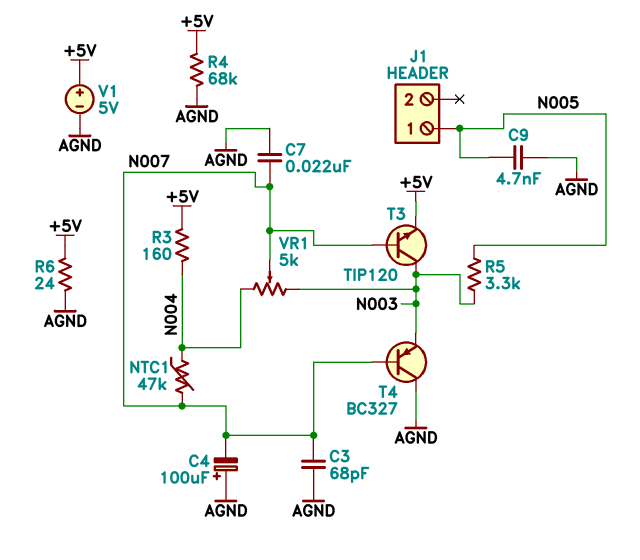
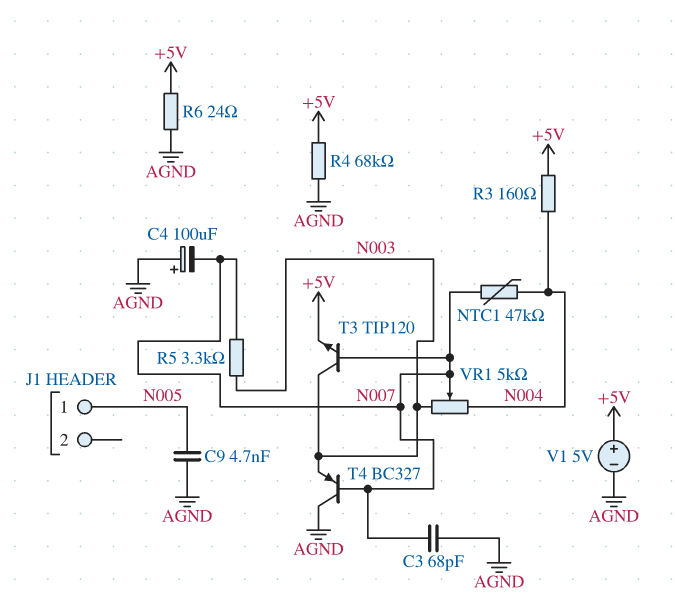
C7: 22nF (AGND, N007) -> none
R5: 3.3k (N003, N005) -> 3.3k (N003, N007)

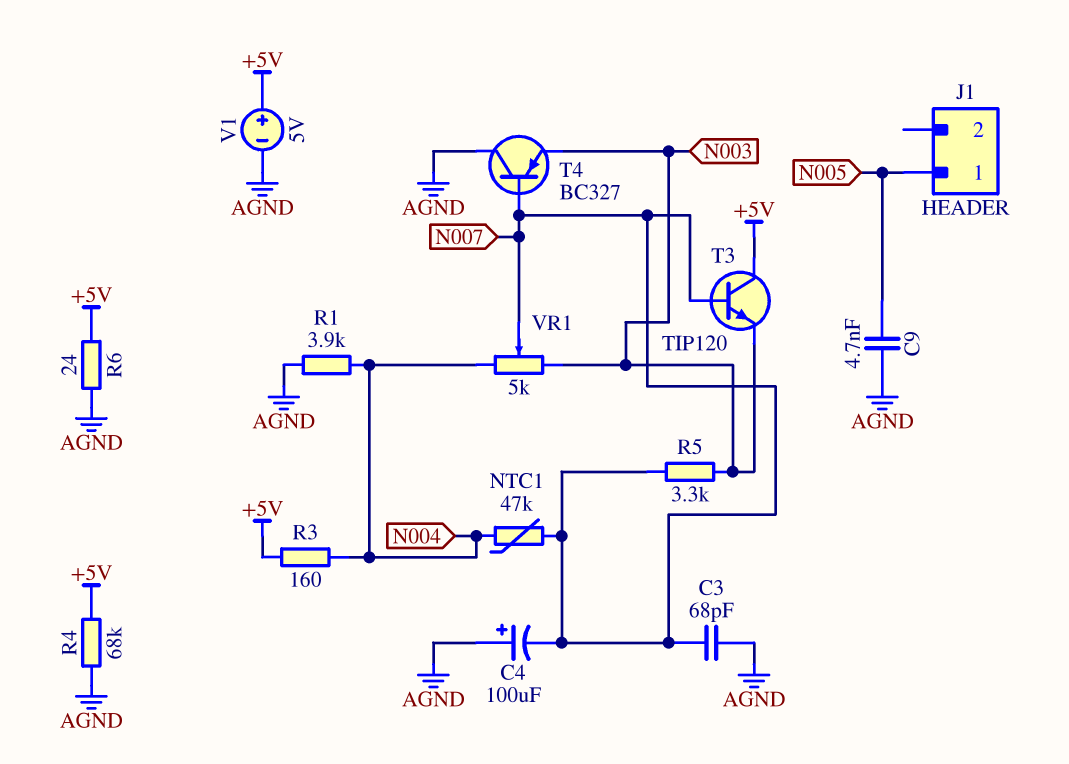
R1: none -> 3.9k (AGND, N004)
T3: NPN TIP120 (B N007, C N003, E +5V) -> NPN TIP120 (B N007, C +5V, E N003)

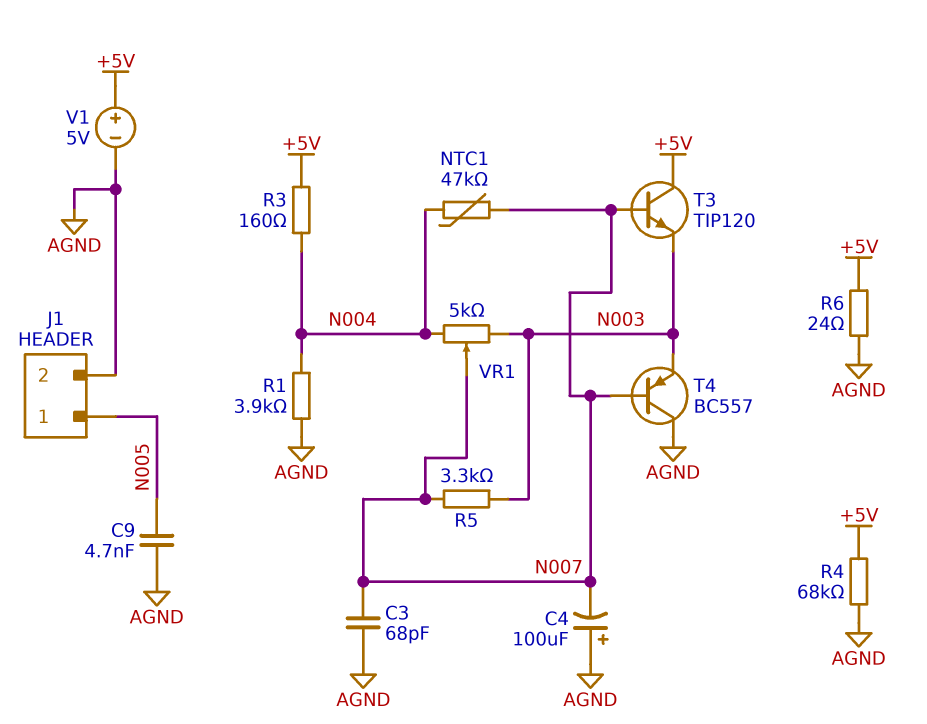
J1 pin 2: none -> AGND
T4: PNP BC327 (B N007, C AGND, E N003) -> PNP BC557 (B N007, C AGND, E N003)

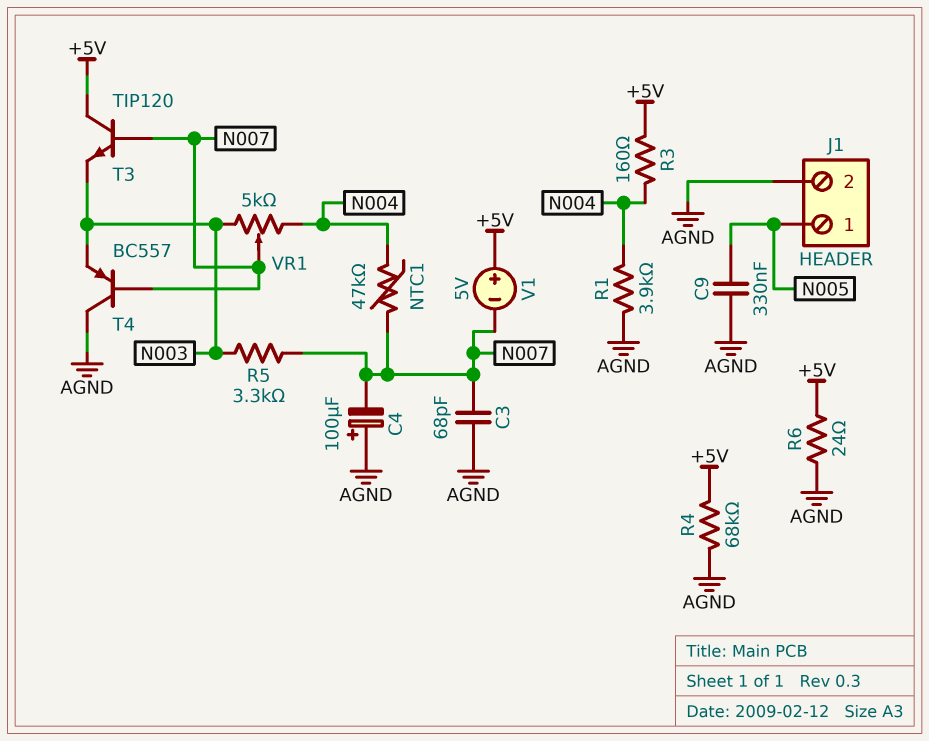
C9: 4.7nF (AGND, N005) -> 330nF (AGND, N005)
V1: 5V (plus +5V, minus AGND) -> 5V (plus +5V, minus N007)

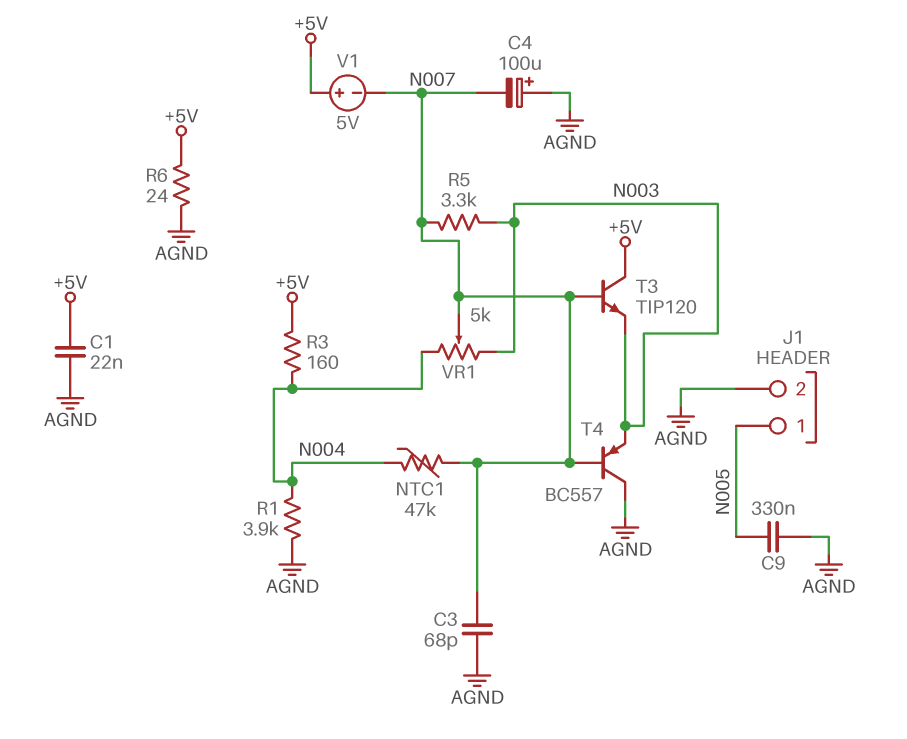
C1: none -> 22nF (+5V, AGND)
R4: 68k (+5V, AGND) -> none

